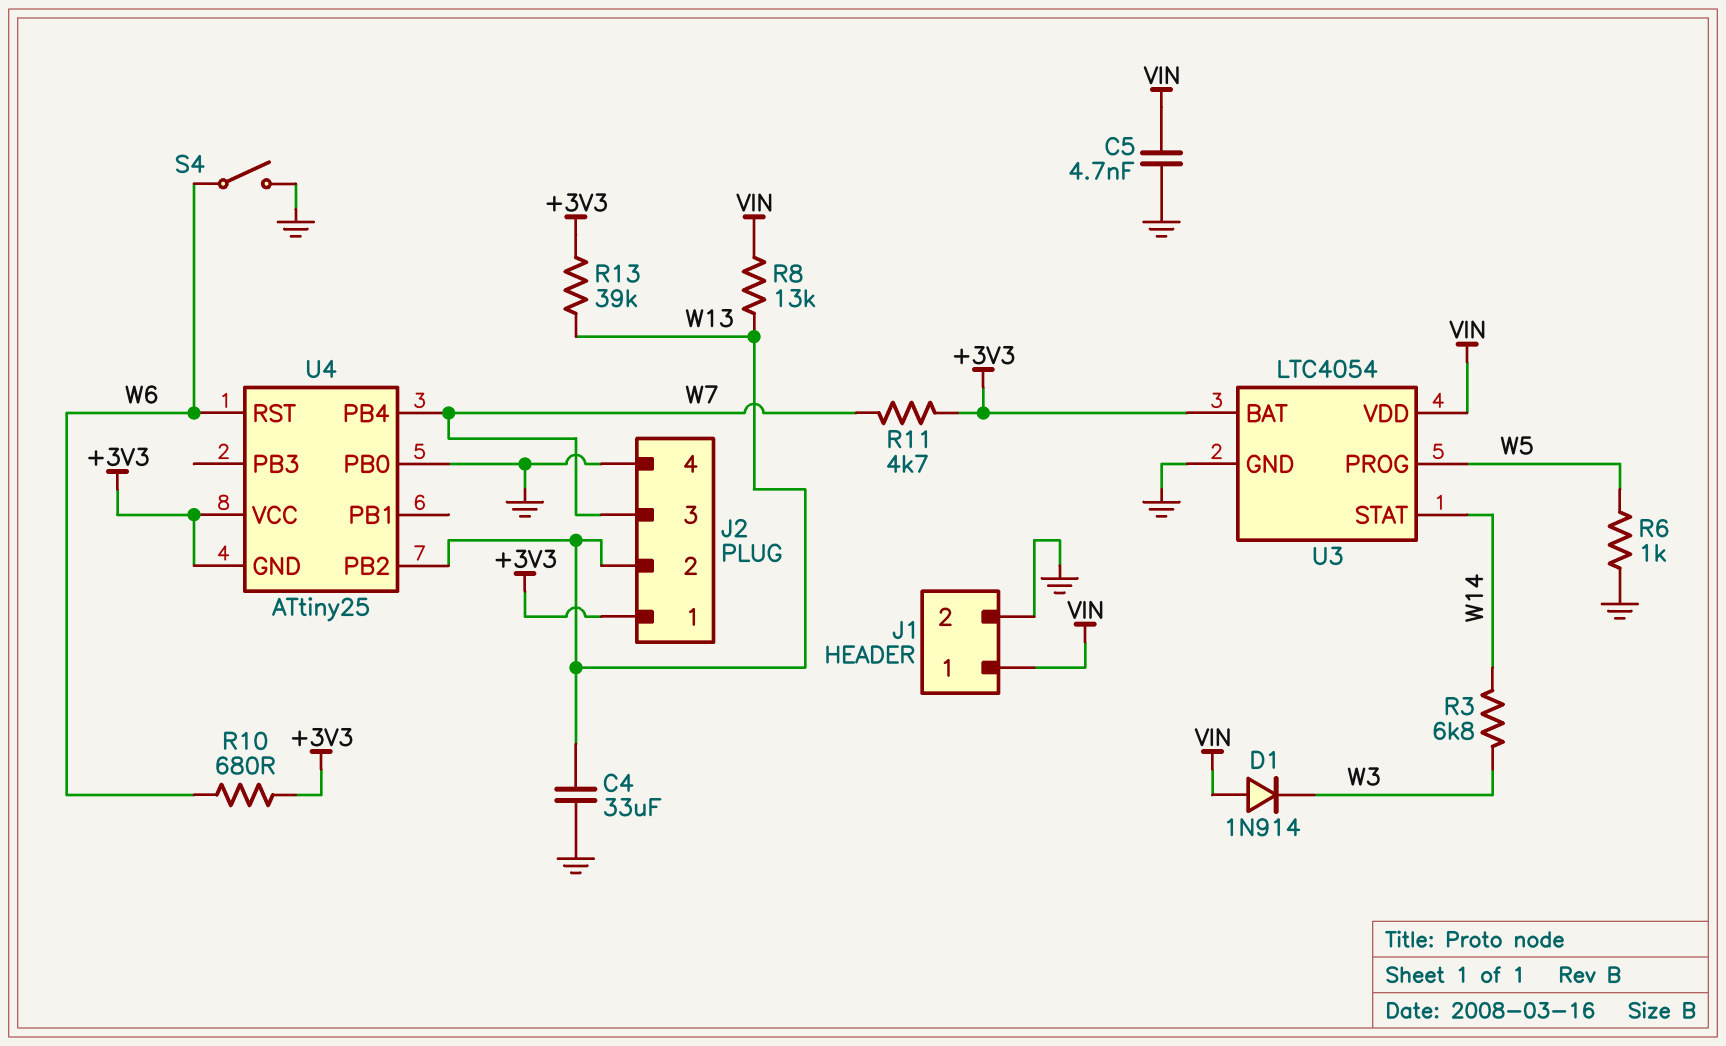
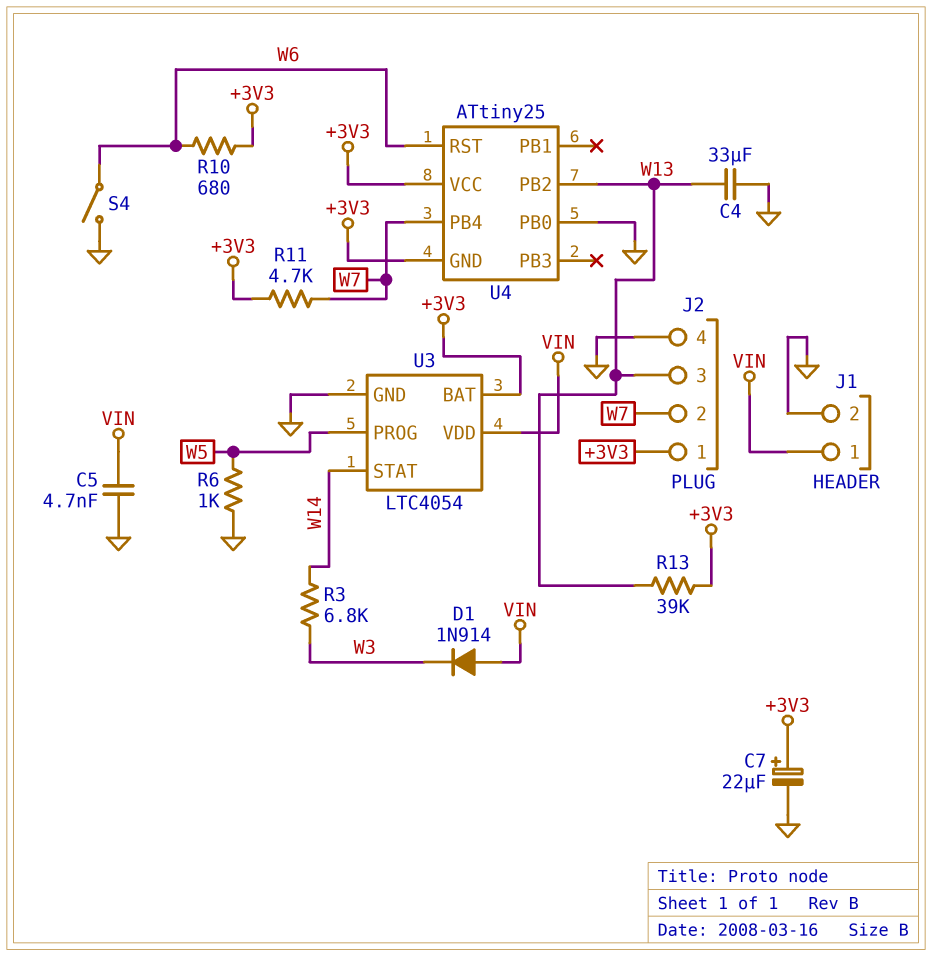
C7: none -> 22uF (plus +3V3, minus GND)
J2 pin 2: W13 -> W7
J2 pin 3: W7 -> W13
R8: 13k (VIN, W13) -> none

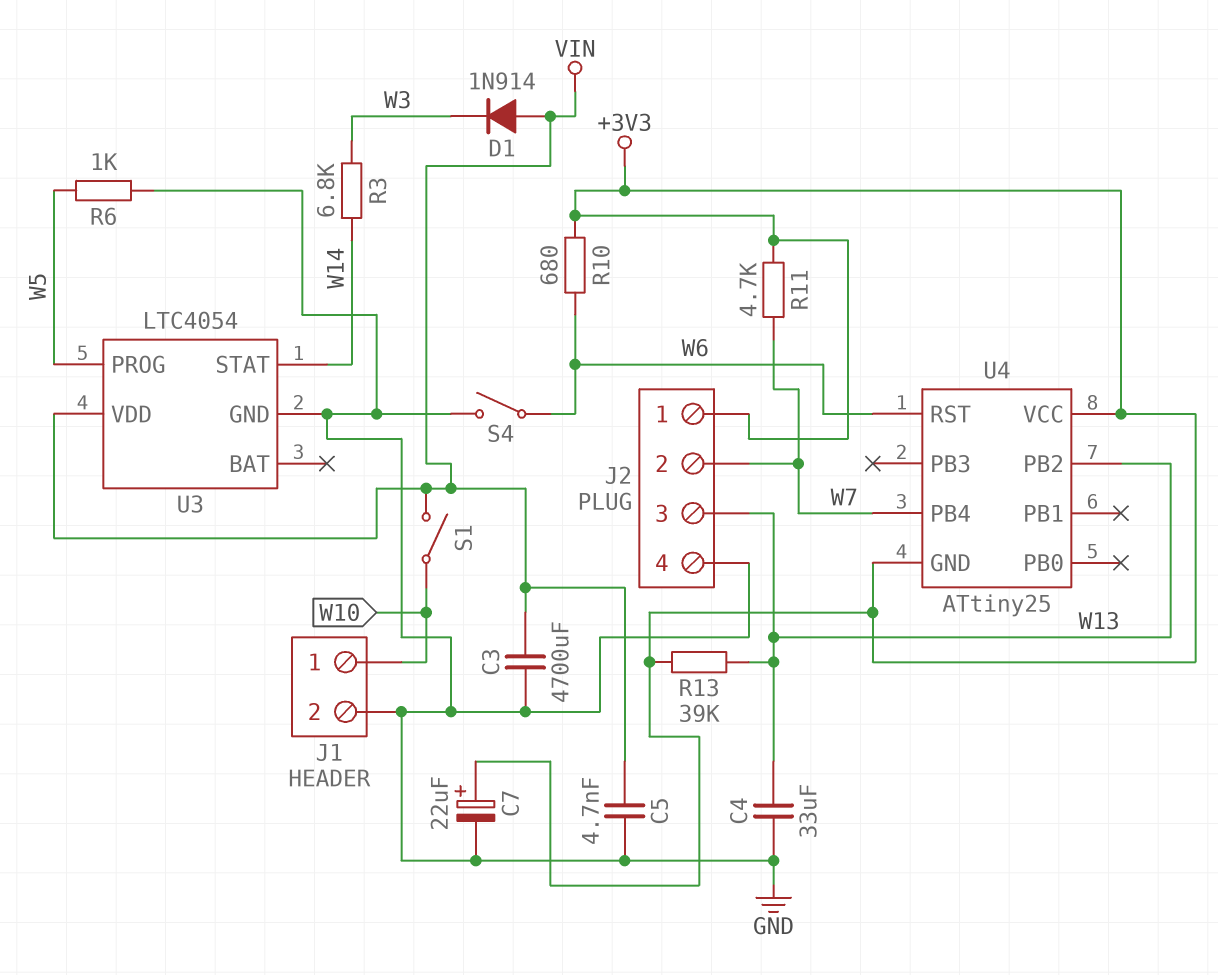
C3: none -> 4700uF (GND, VIN)
J1 pin 1: VIN -> W10
S1: none -> switch (VIN, W10)
U3 pin BAT: +3V3 -> none
U4 pin PB0: GND -> none

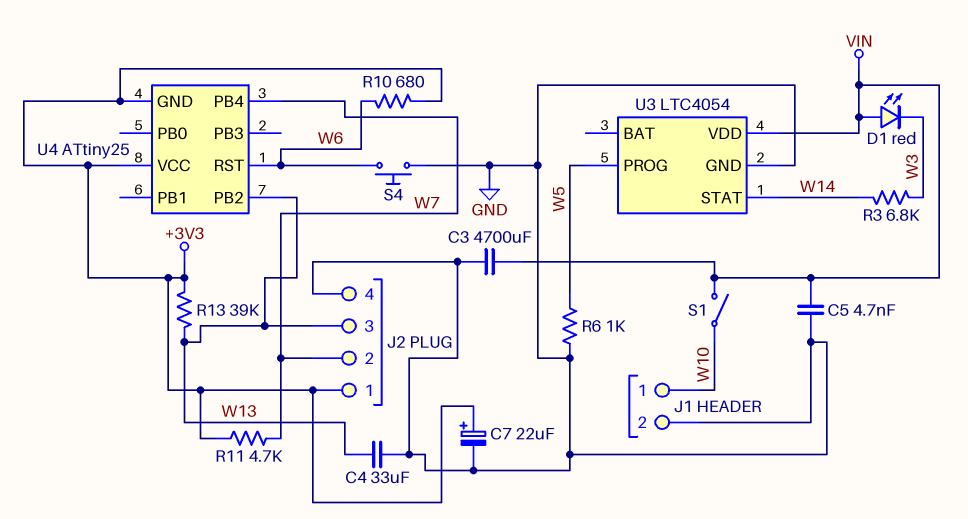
D1: diode 1N914 (A VIN, K W3) -> LED red (A VIN, K W3)
S4: switch (GND, W6) -> button (GND, W6)

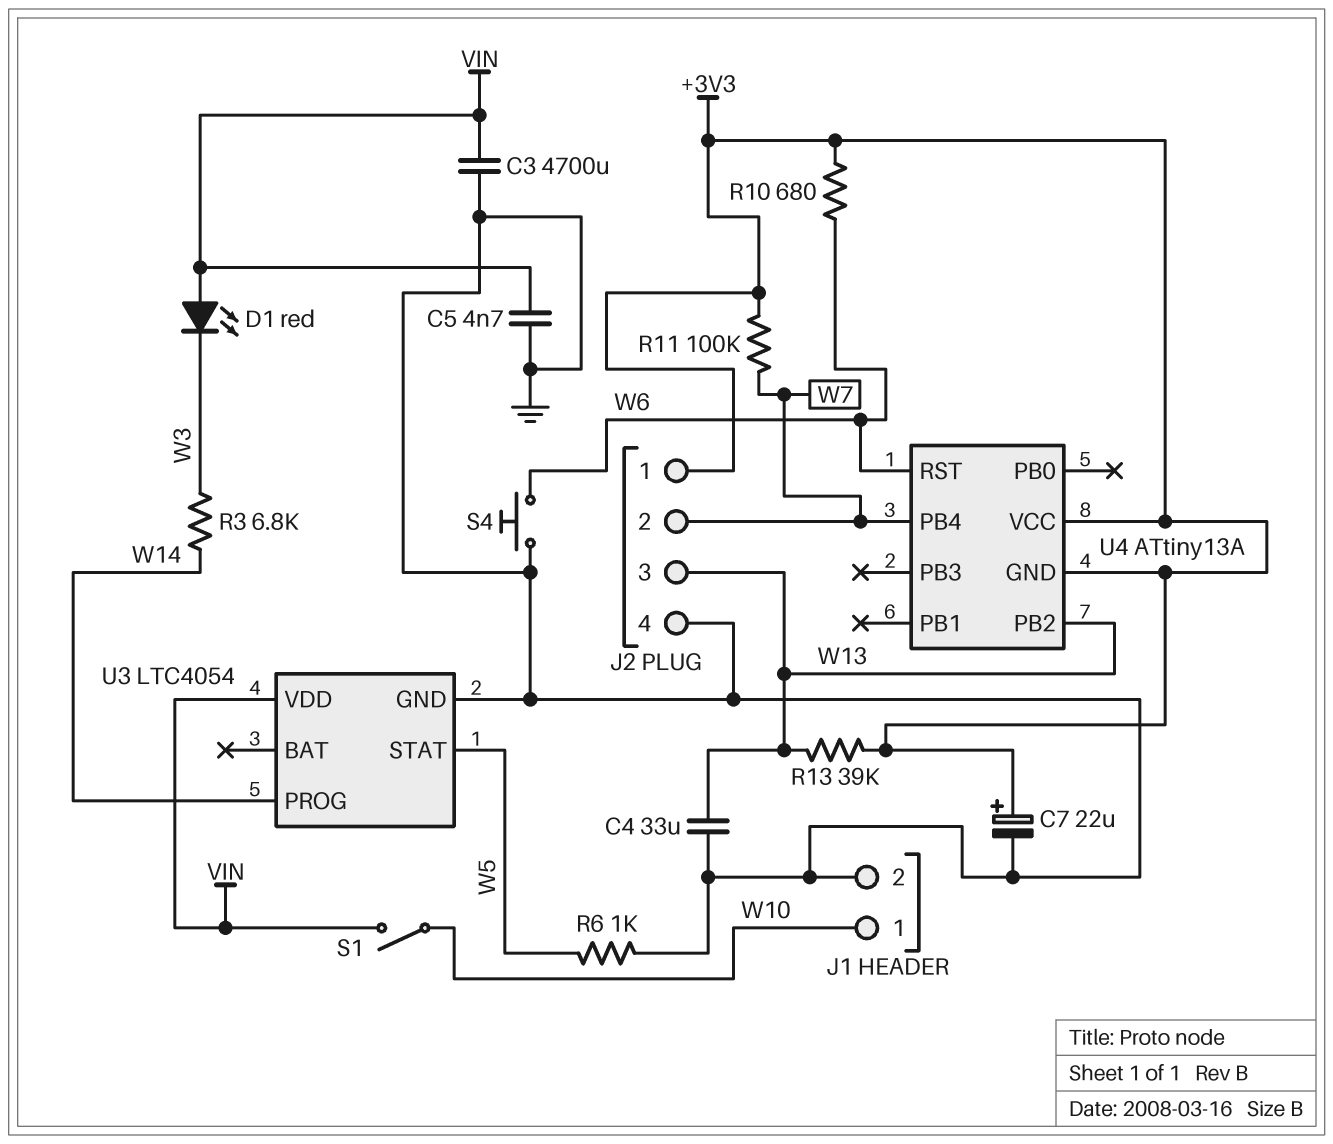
R11: 4.7k (+3V3, W7) -> 100k (+3V3, W7)
U3 pin PROG: W5 -> W14
U3 pin STAT: W14 -> W5
U4: ATtiny25 -> ATtiny13A

